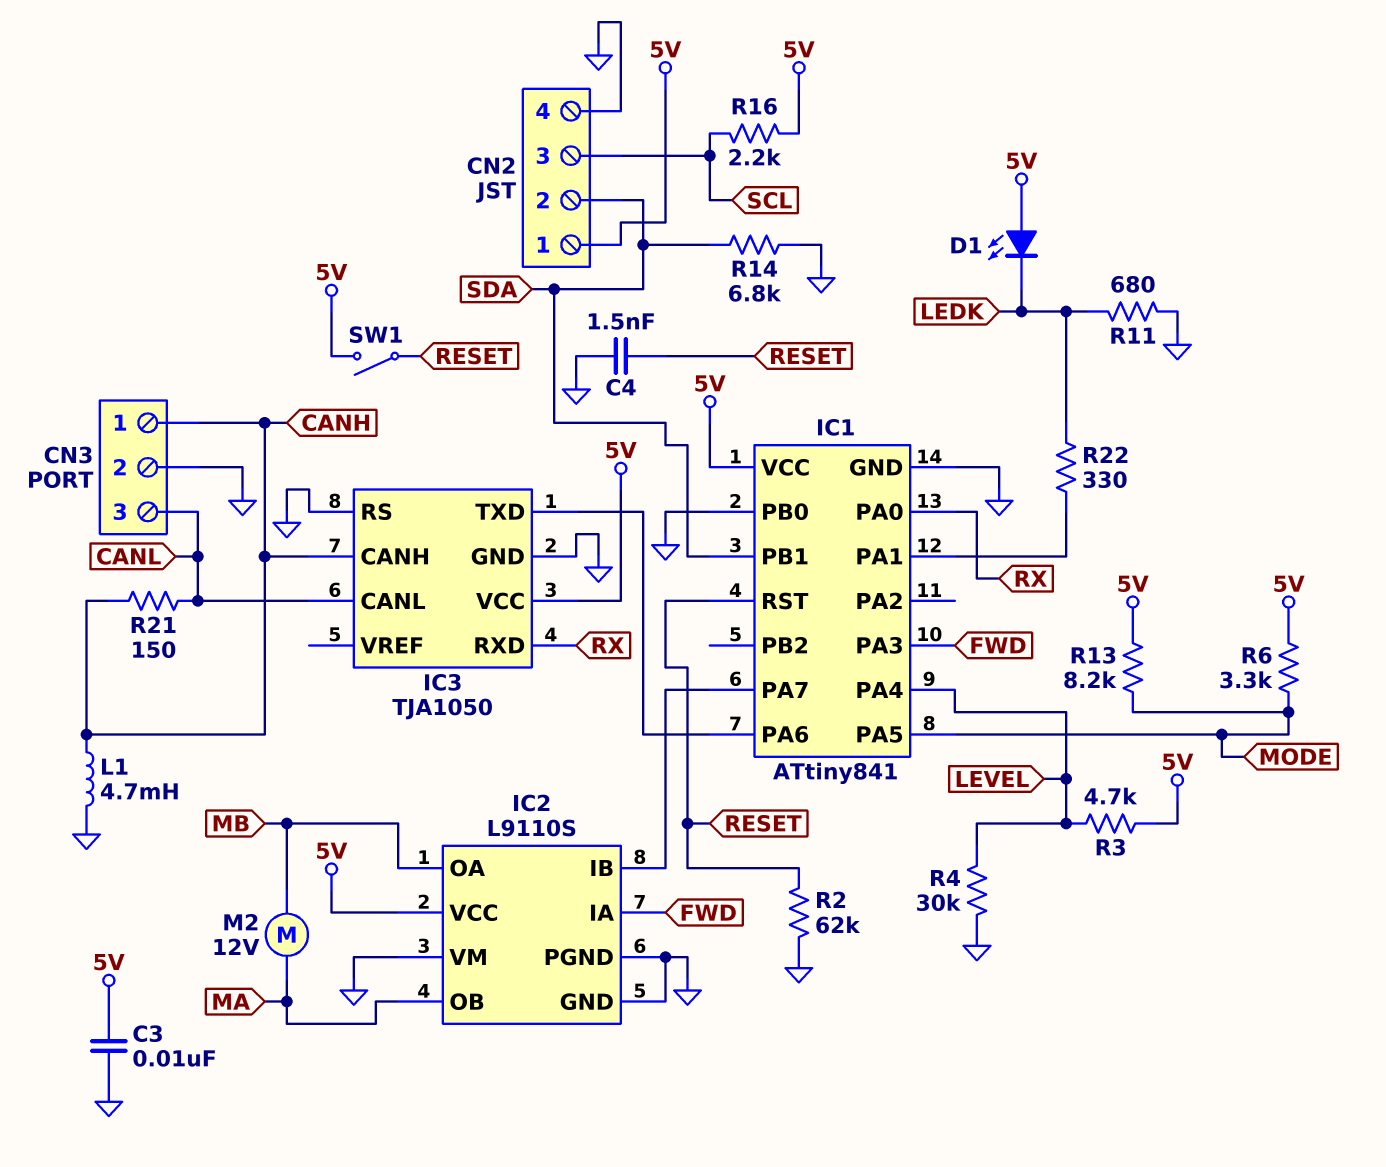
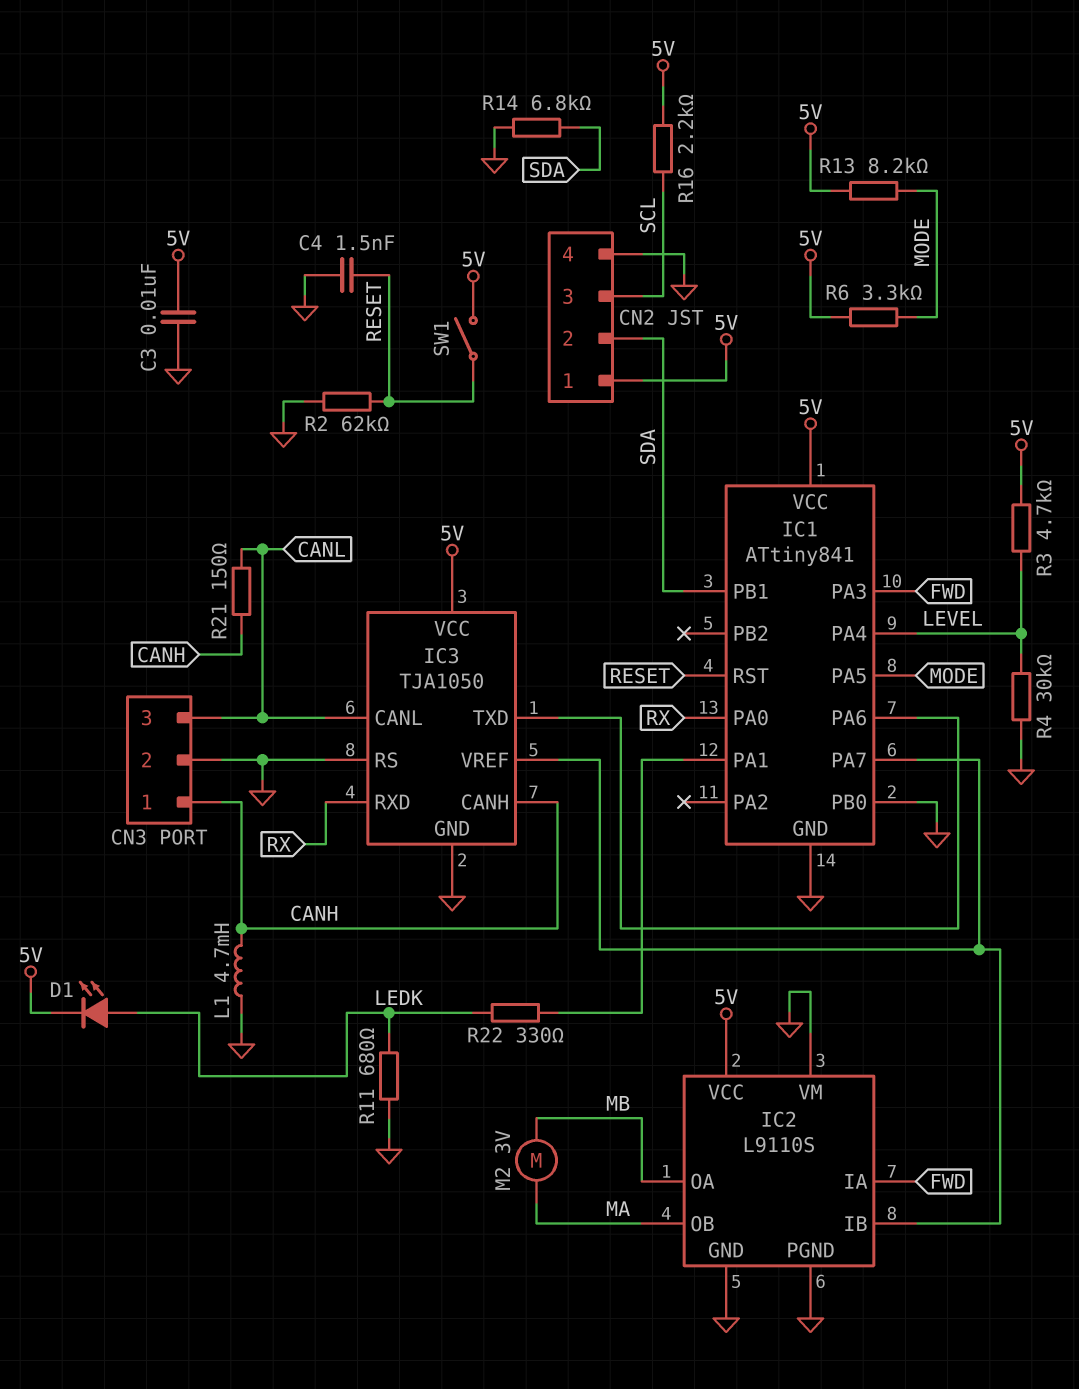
D1: LED (A 5V, K LEDK) -> LED (A LEDK, K 5V)
IC3 pin VREF: none -> IC1/PA7
M2: motor 12V (MA, MB) -> motor 3V (MA, MB)

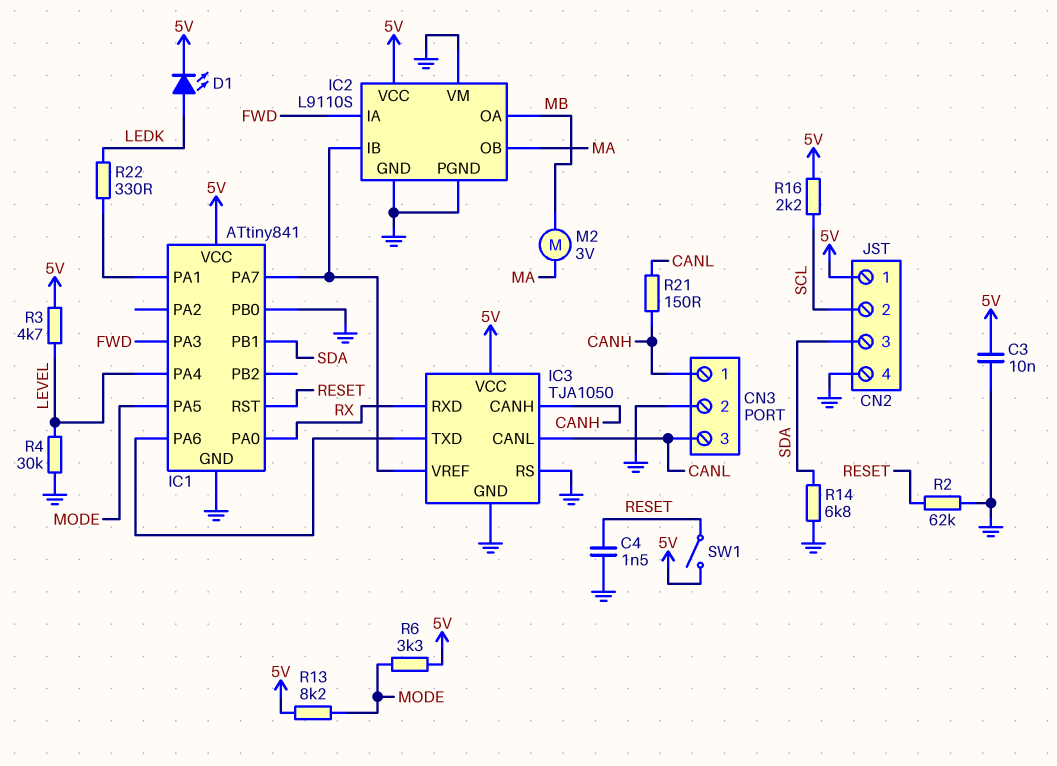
CN2 pin 2: SDA -> SCL
CN2 pin 3: SCL -> SDA
L1: 4.7mH (CANH, GND) -> none
R11: 680 (GND, LEDK) -> none

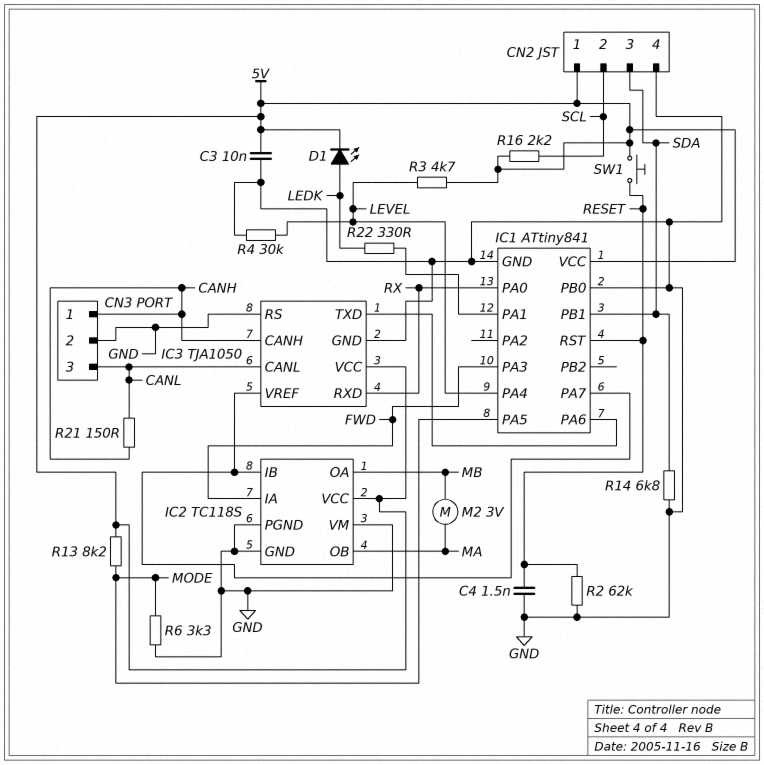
IC2: L9110S -> TC118S
R6: 3.3k (5V, MODE) -> 3.3k (GND, MODE)
SW1: switch (5V, RESET) -> button (5V, RESET)

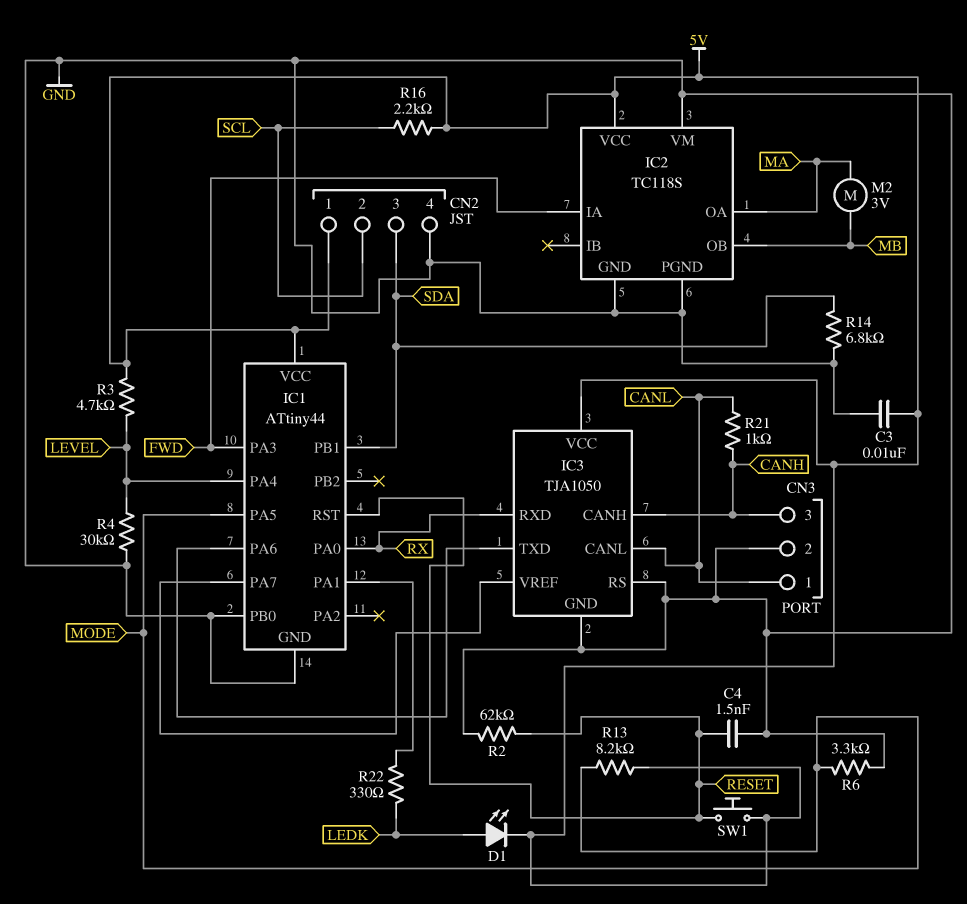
CN3 pin 1: CANH -> CANL
CN3 pin 3: CANL -> CANH
IC1: ATtiny841 -> ATtiny44
IC2 pin IB: IC1/PA7 -> none
IC2 pin OA: MB -> MA
IC2 pin OB: MA -> MB
R21: 150 (CANH, CANL) -> 1k (CANH, CANL)

